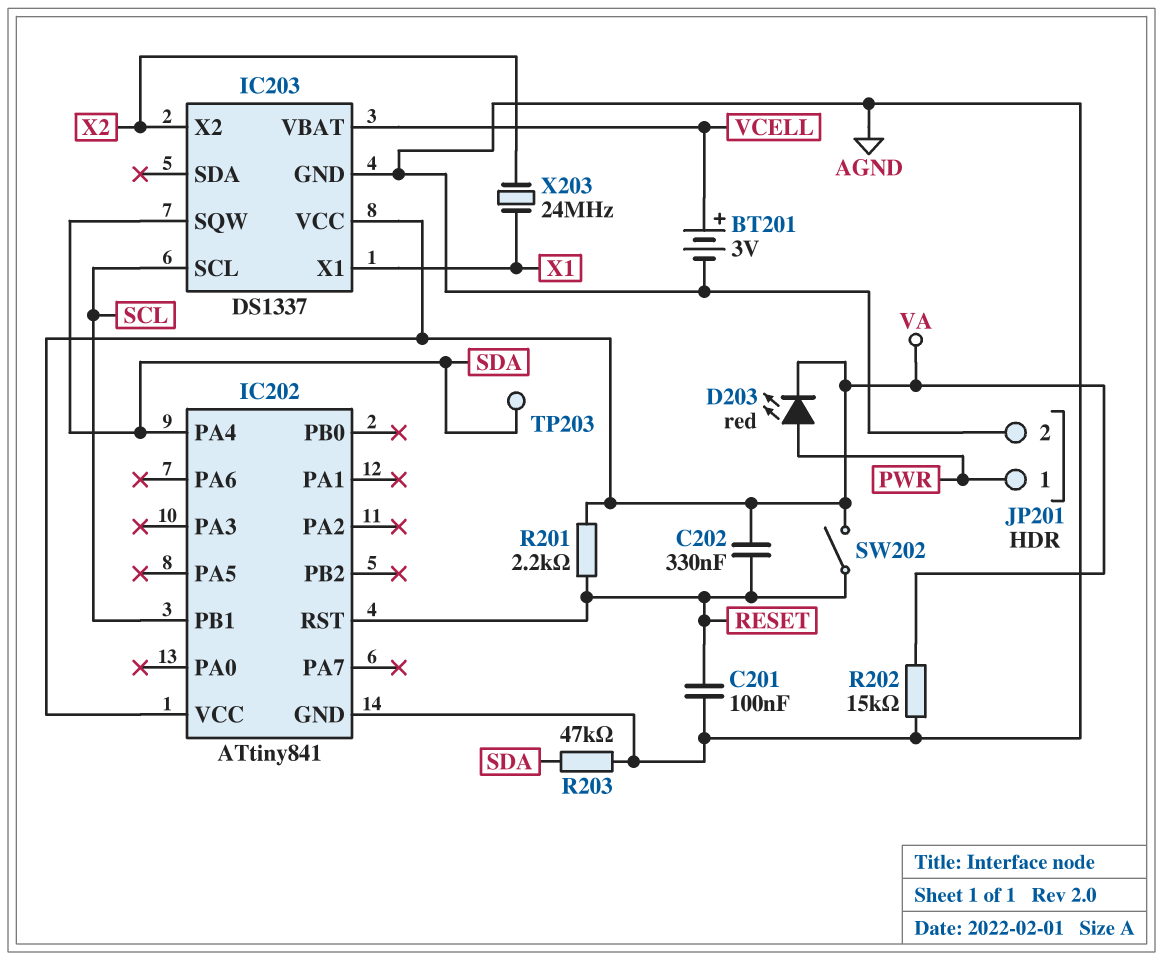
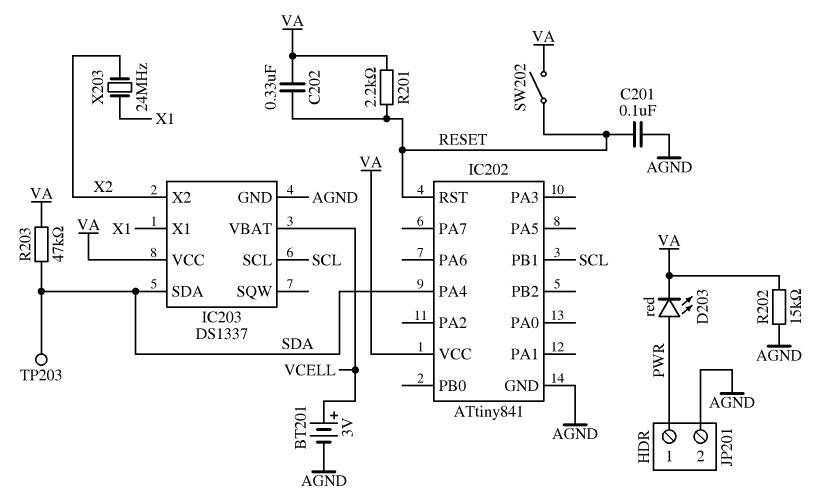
IC203 pin SDA: none -> SDA
IC203 pin SQW: SDA -> none
R203: 47k (AGND, SDA) -> 47k (SDA, VA)

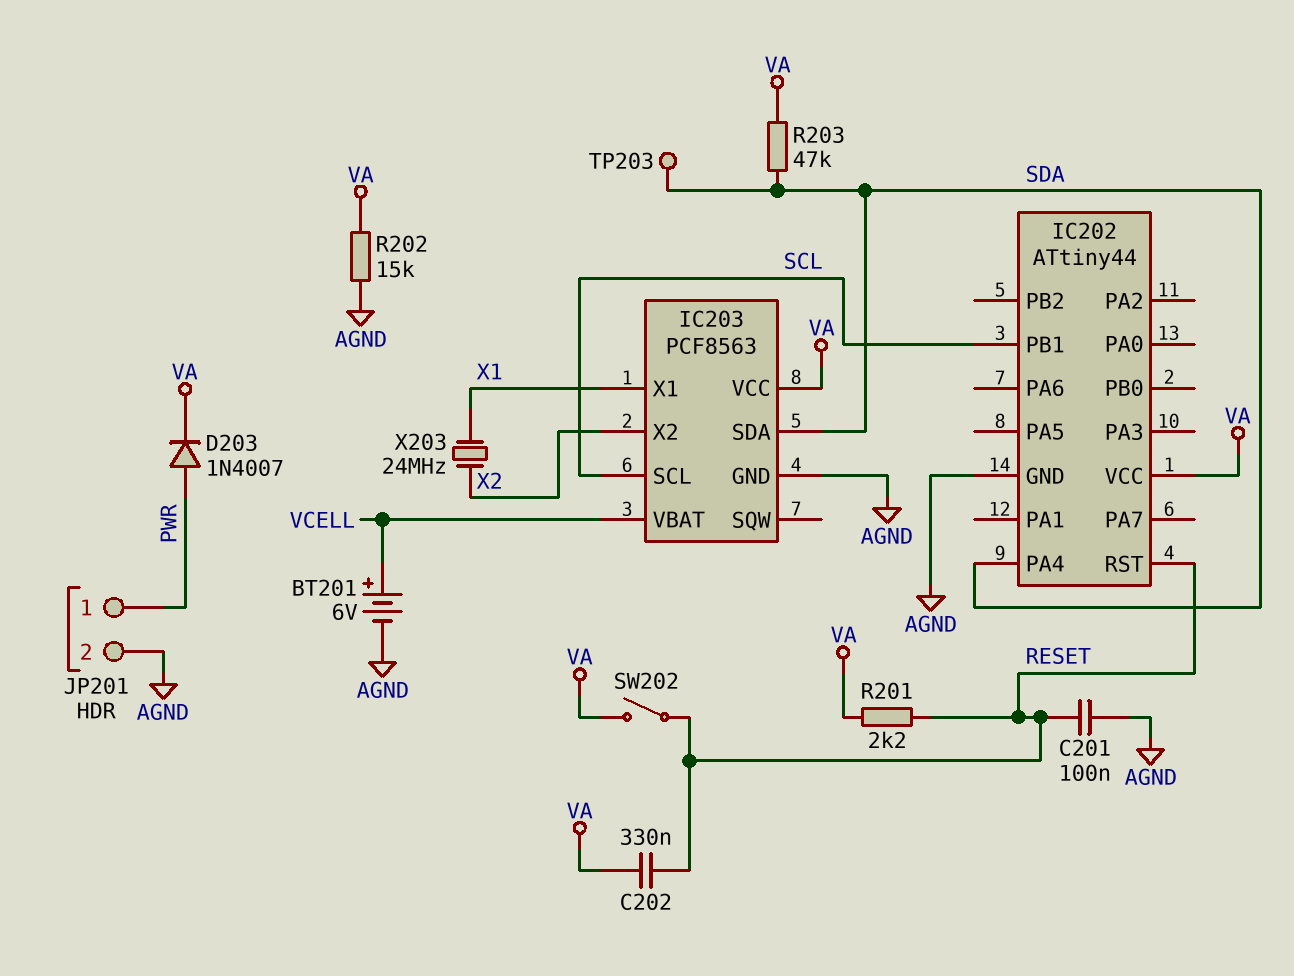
BT201: 3V (plus VCELL, minus AGND) -> 6V (plus VCELL, minus AGND)
D203: LED red (A PWR, K VA) -> diode 1N4007 (A PWR, K VA)
IC202: ATtiny841 -> ATtiny44
IC203: DS1337 -> PCF8563

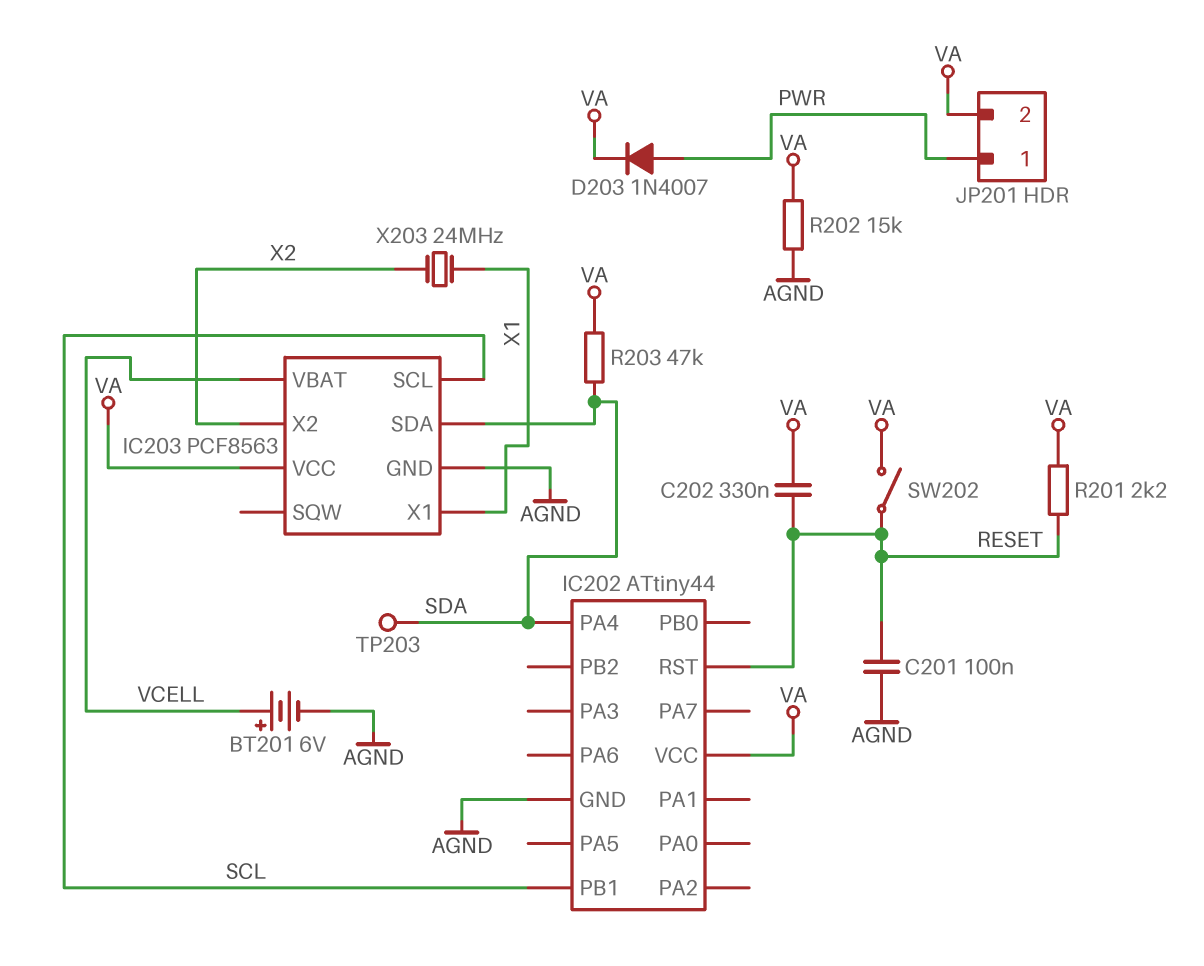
JP201 pin 2: AGND -> VA

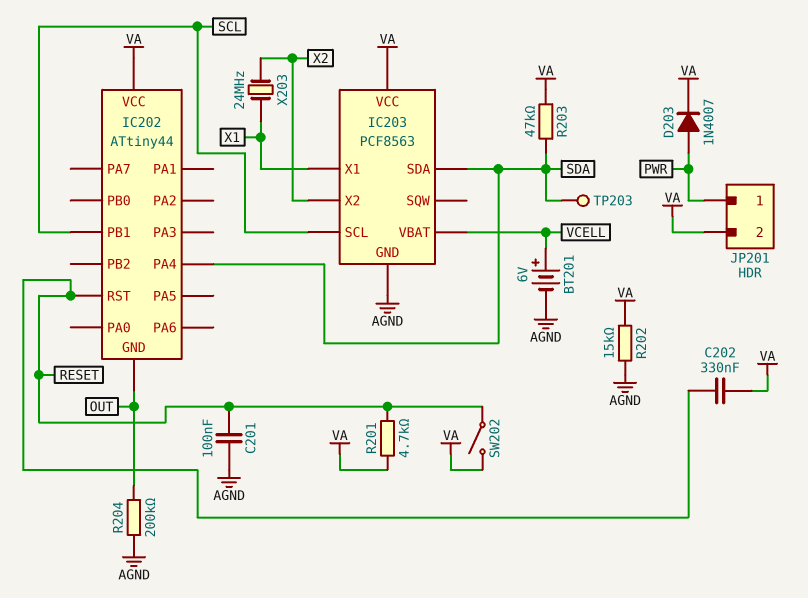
IC202 pin GND: AGND -> OUT
R201: 2.2k (RESET, VA) -> 4.7k (RESET, VA)
R204: none -> 200k (AGND, OUT)

